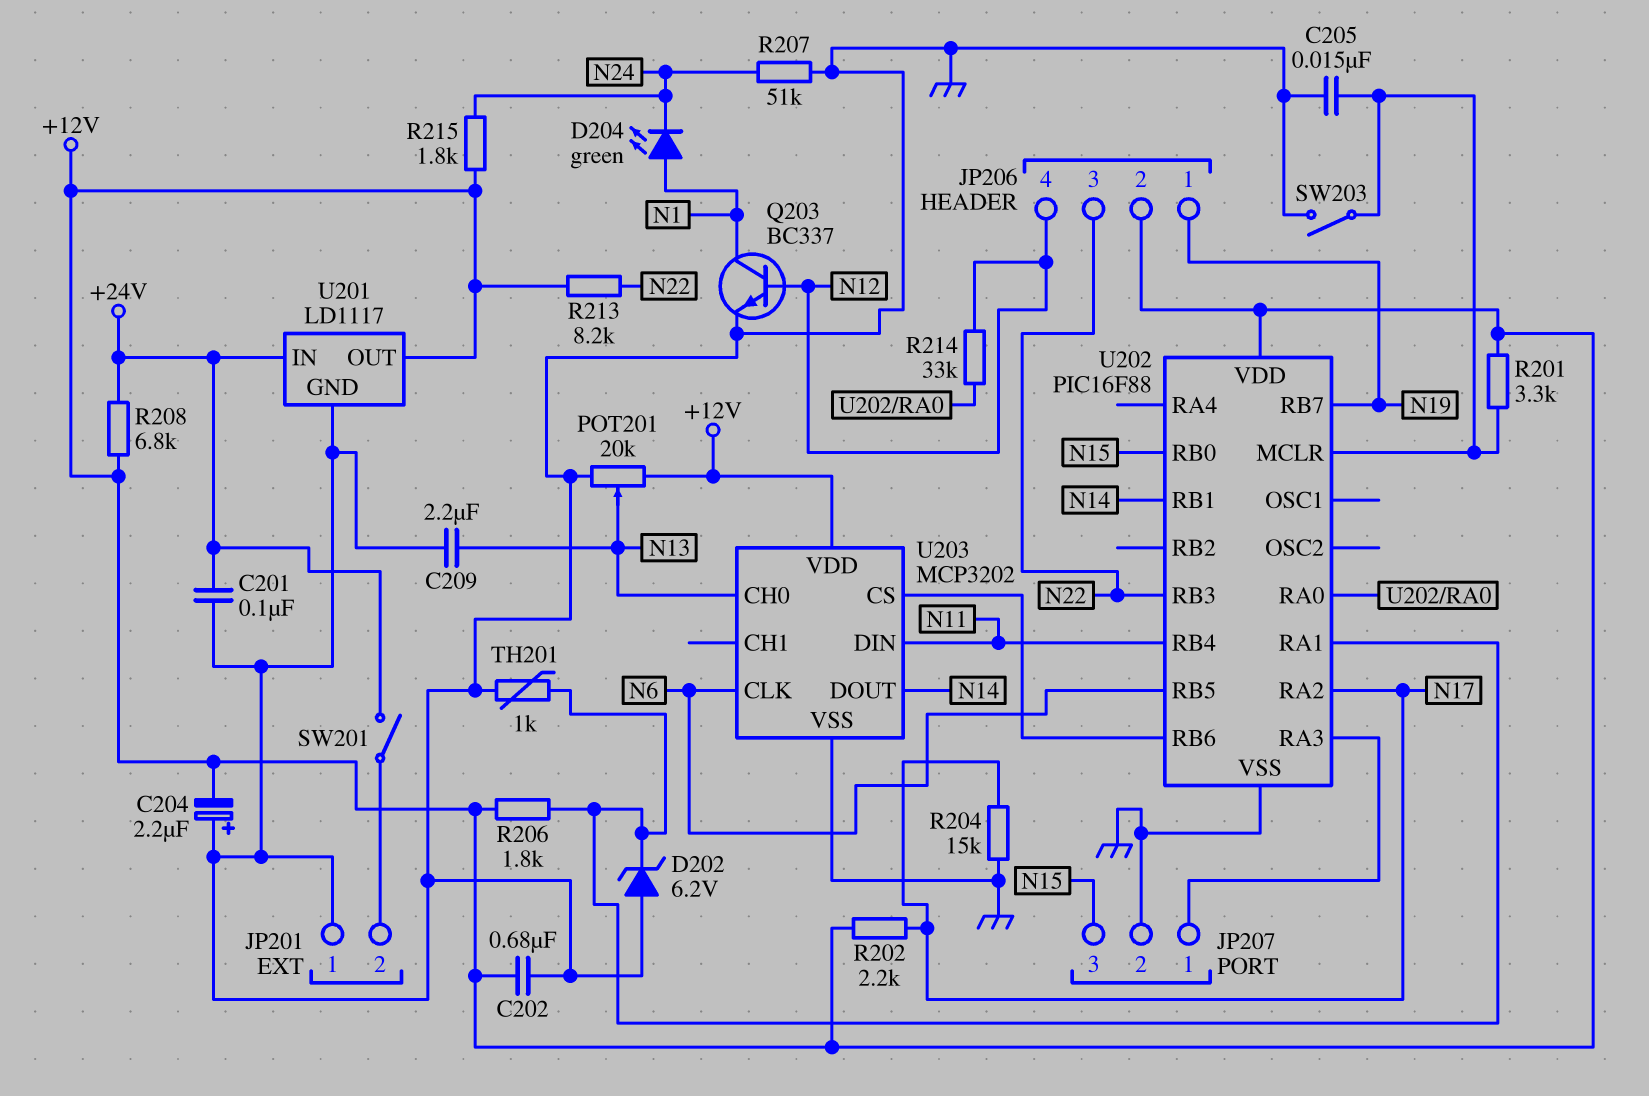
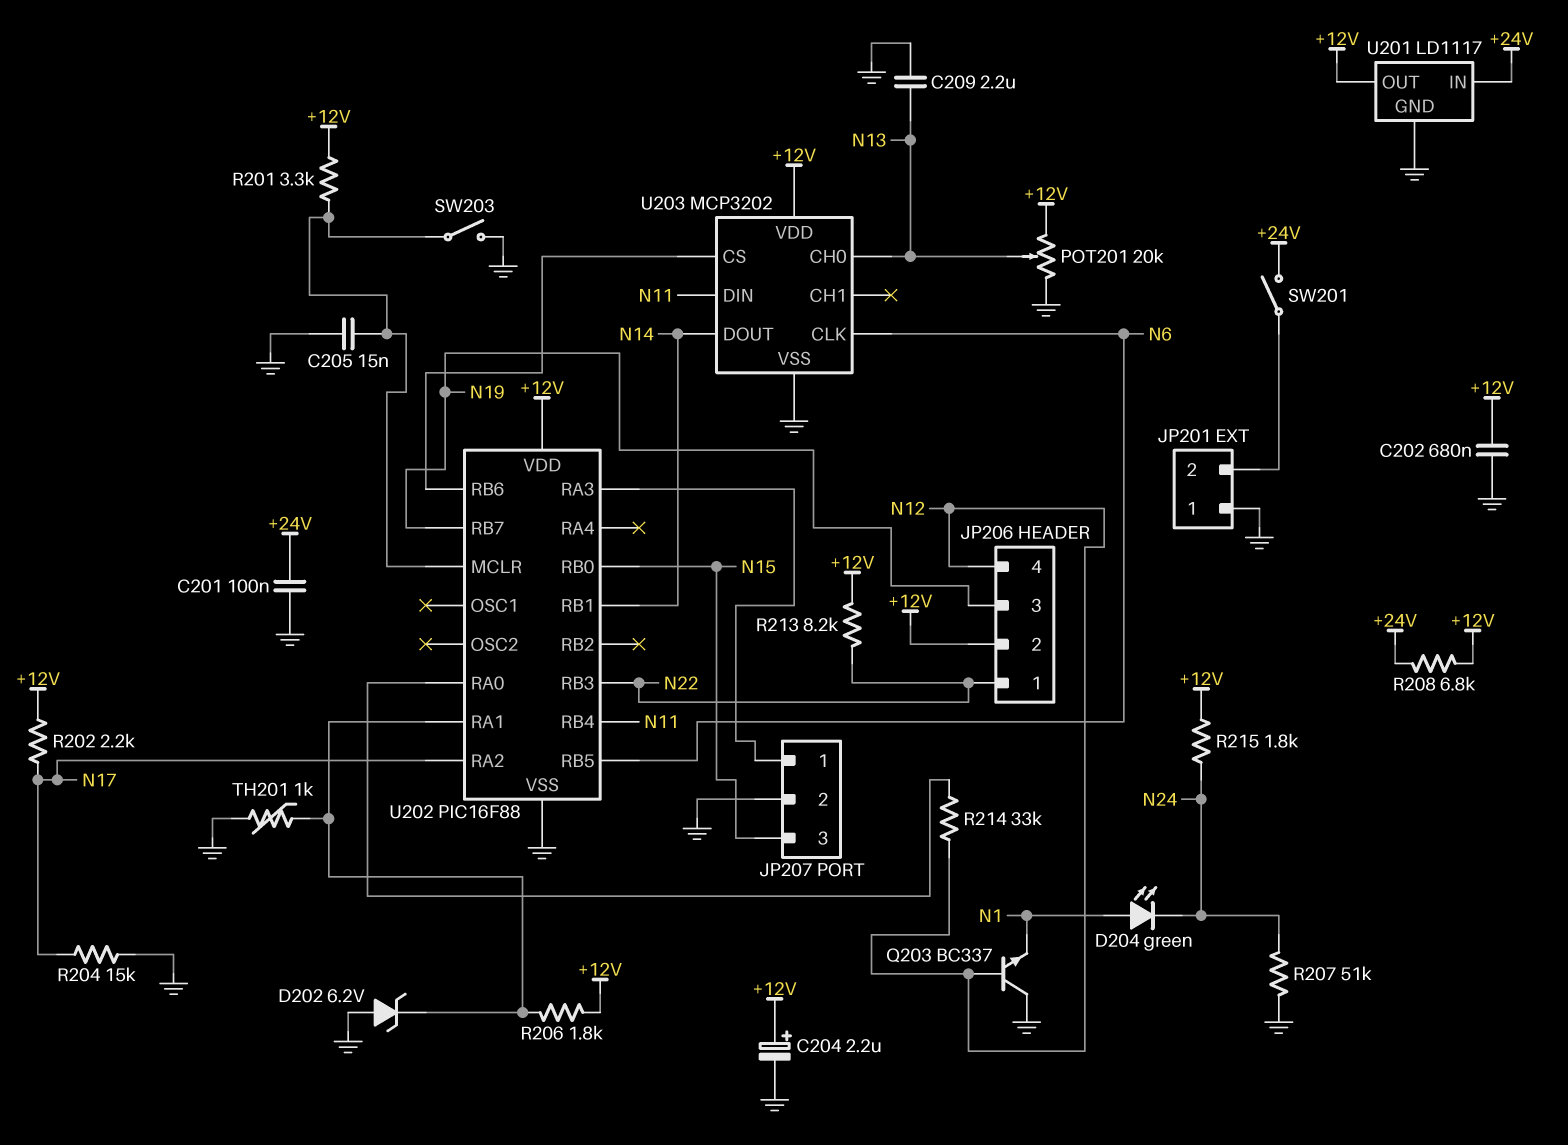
C204: 2.2uF (plus GND, minus +12V) -> 2.2uF (plus +12V, minus GND)
JP206 pin 1: N19 -> N22
JP206 pin 3: N22 -> N19
Q203: NPN BC337 (B N12, C N1, E GND) -> NPN BC337 (B N12, C GND, E N1)

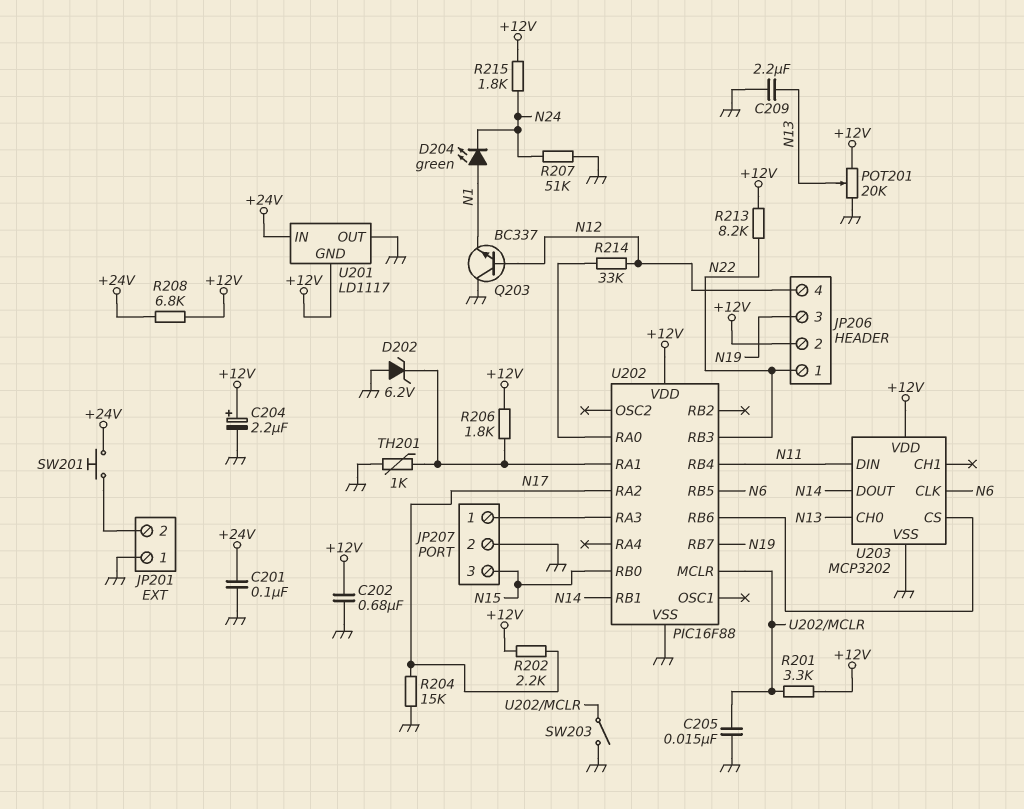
SW201: switch (+24V, JP201/2) -> button (+24V, JP201/2)
U201 pin GND: GND -> +12V
U201 pin OUT: +12V -> GND

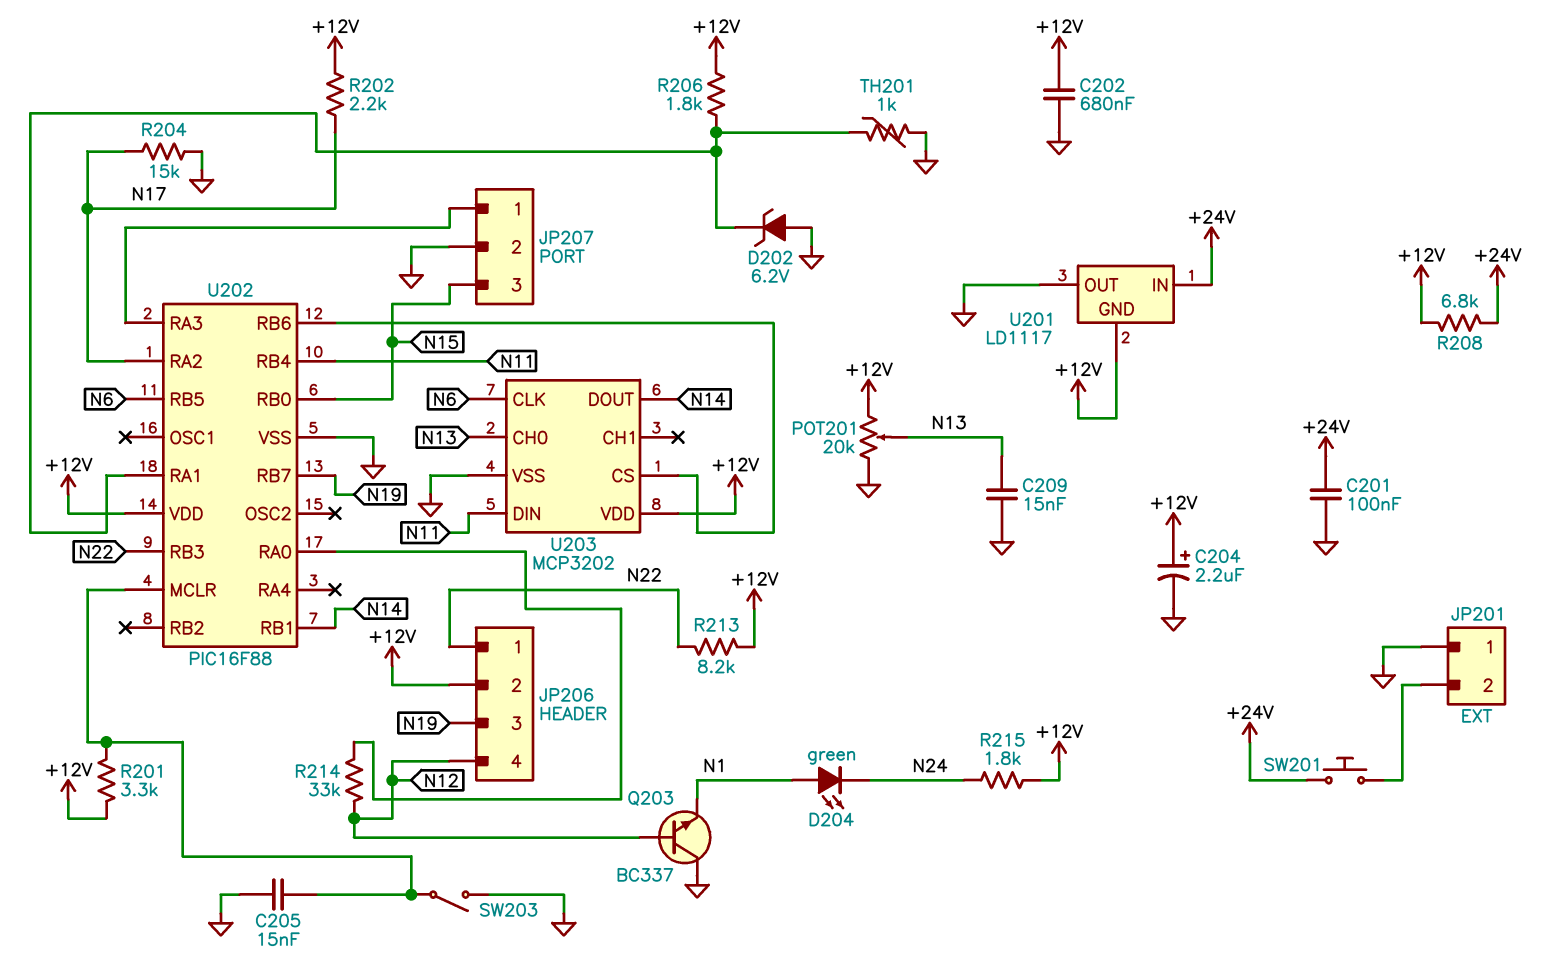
C209: 2.2uF (GND, N13) -> 15nF (GND, N13)
R207: 51k (GND, N24) -> none

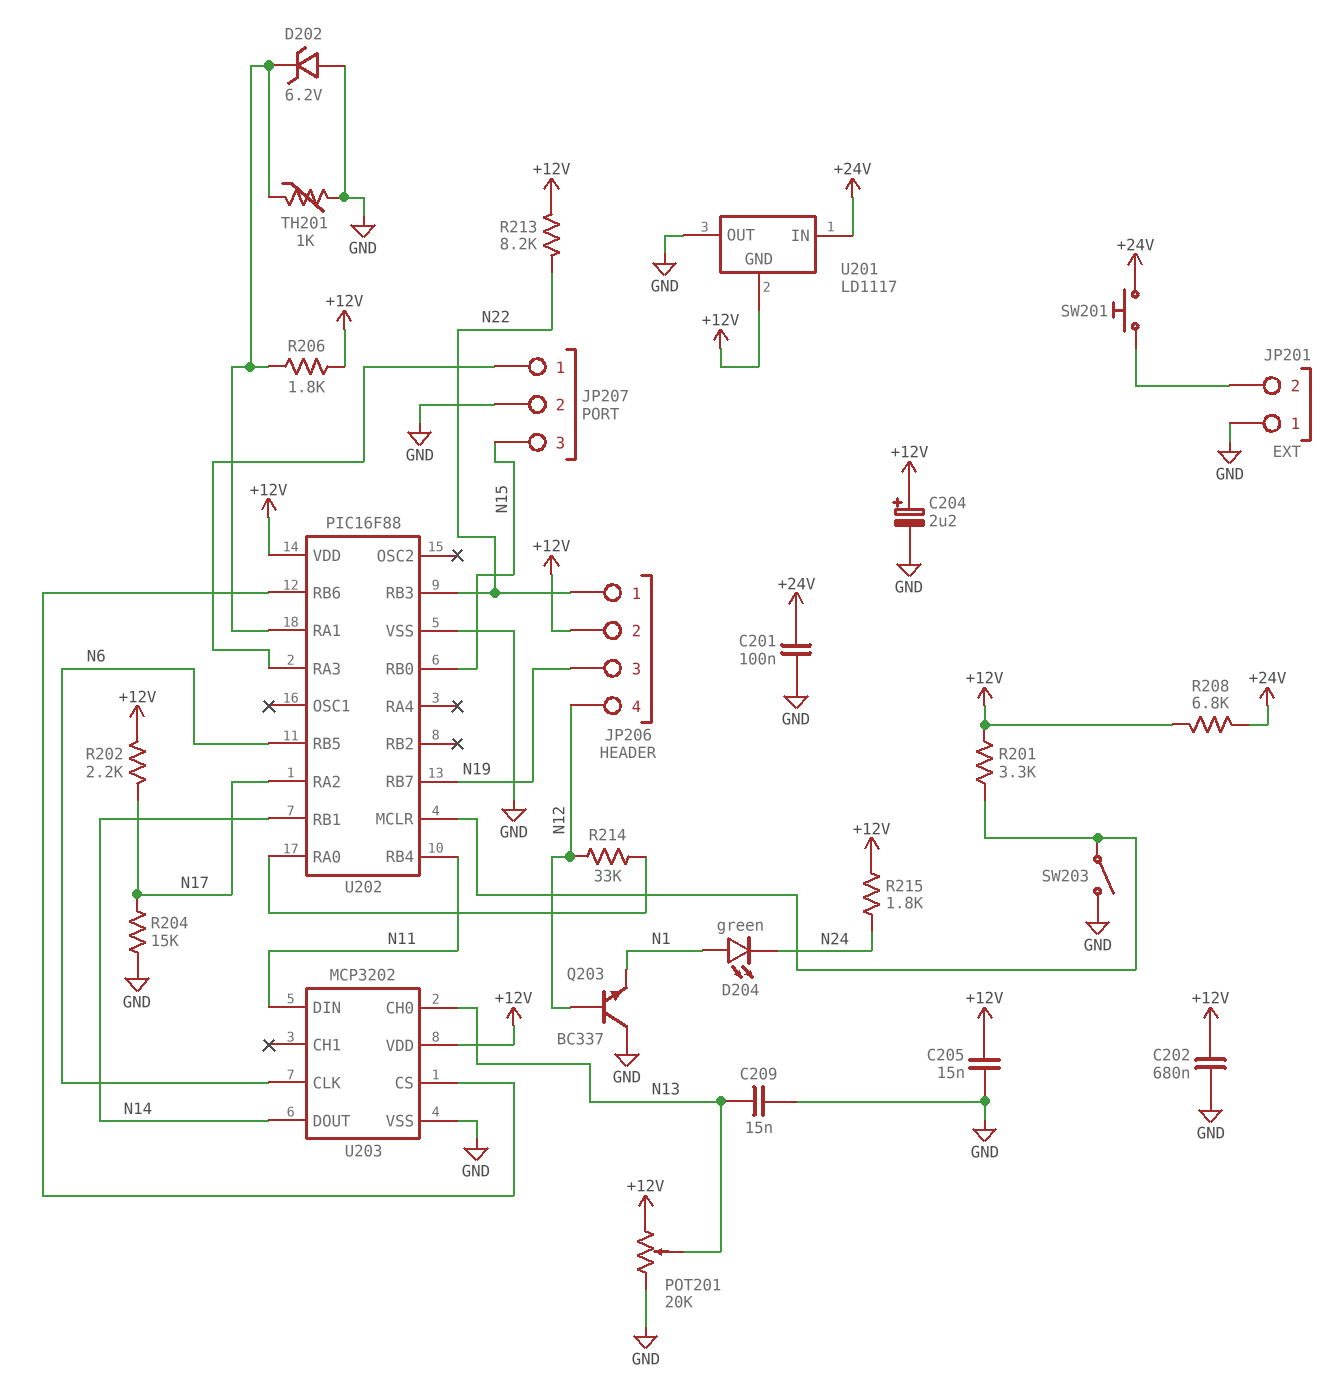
C205: 15nF (GND, U202/MCLR) -> 15nF (+12V, GND)

